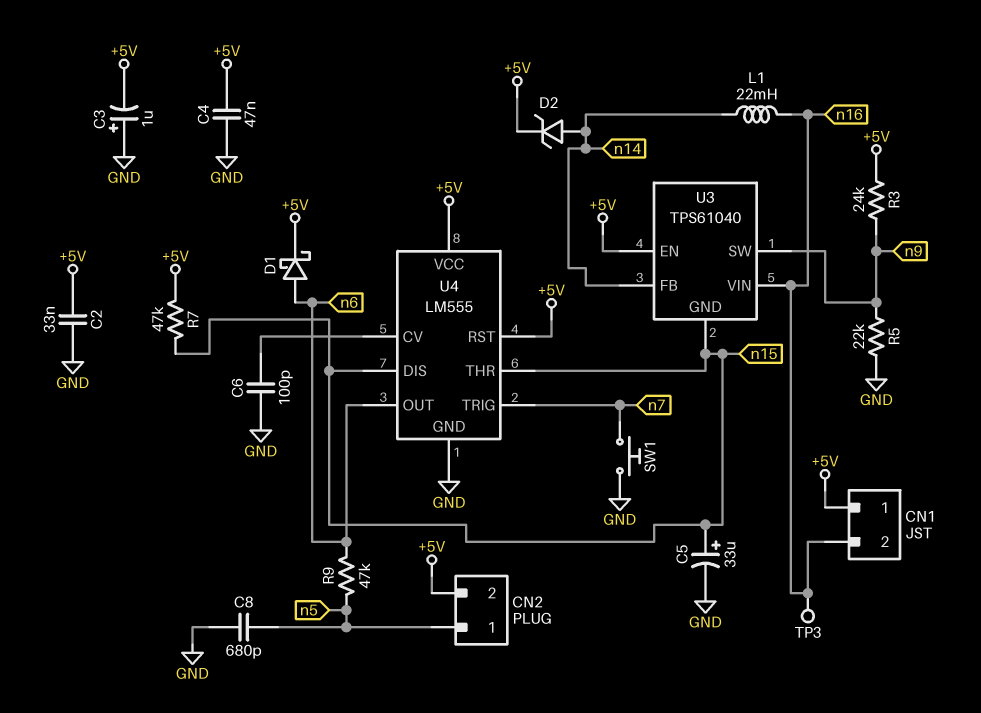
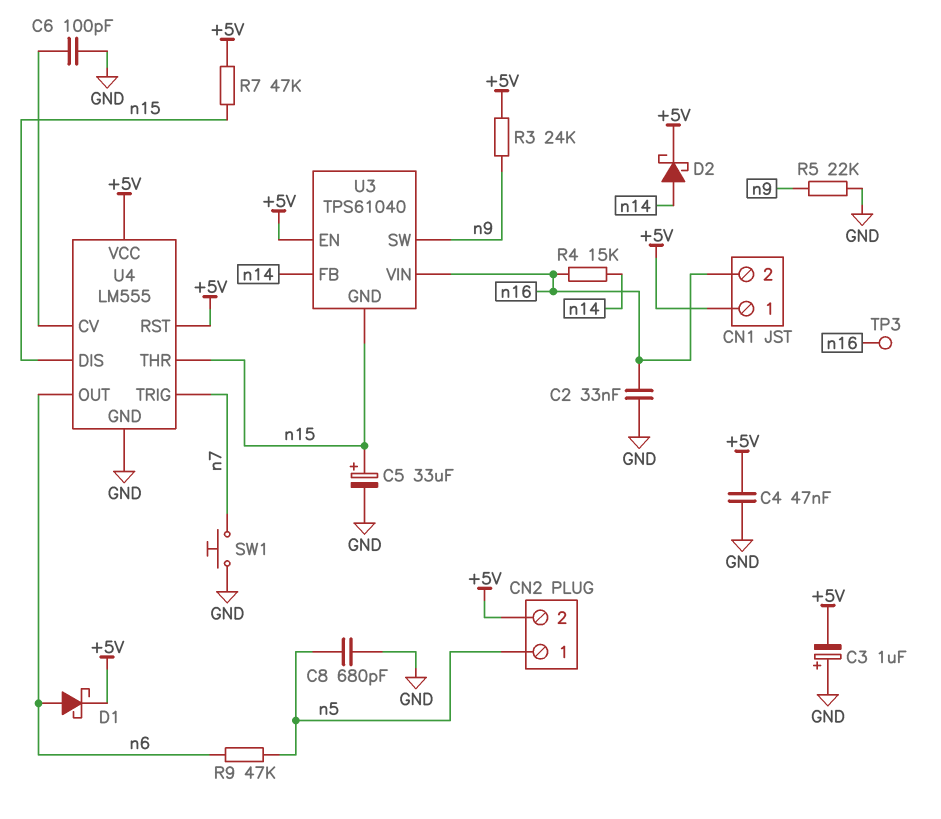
C2: 33nF (+5V, GND) -> 33nF (GND, n16)
D2: zener (A n14, K +5V) -> schottky (A n14, K +5V)
L1: 22mH (n14, n16) -> none
R4: none -> 15k (n14, n16)

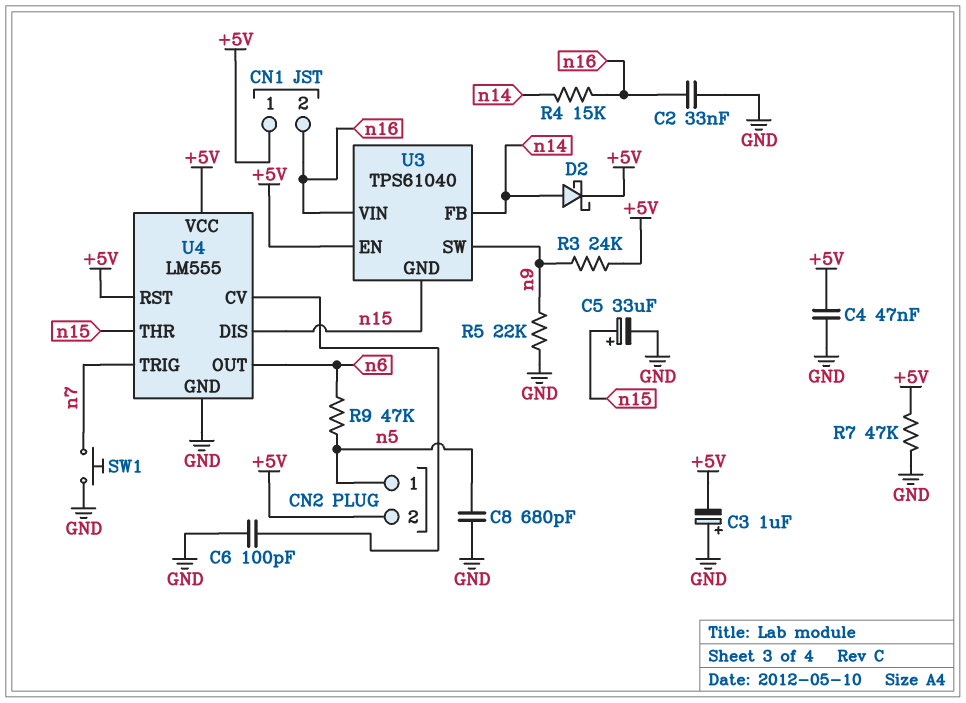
D1: schottky (A n6, K +5V) -> none
R7: 47k (+5V, n15) -> 47k (+5V, GND)
TP3: test point (n16) -> none

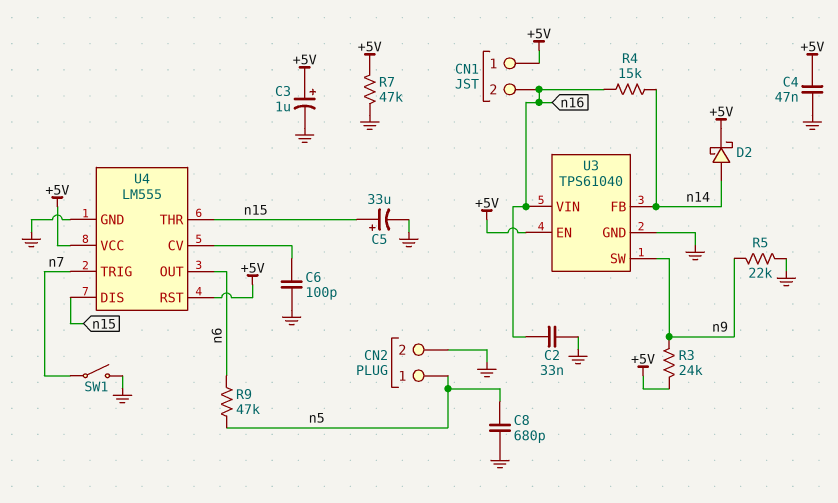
C3: 1uF (plus GND, minus +5V) -> 1uF (plus +5V, minus GND)
CN2 pin 2: +5V -> GND
SW1: button (GND, n7) -> switch (GND, n7)
U3 pin GND: n15 -> GND

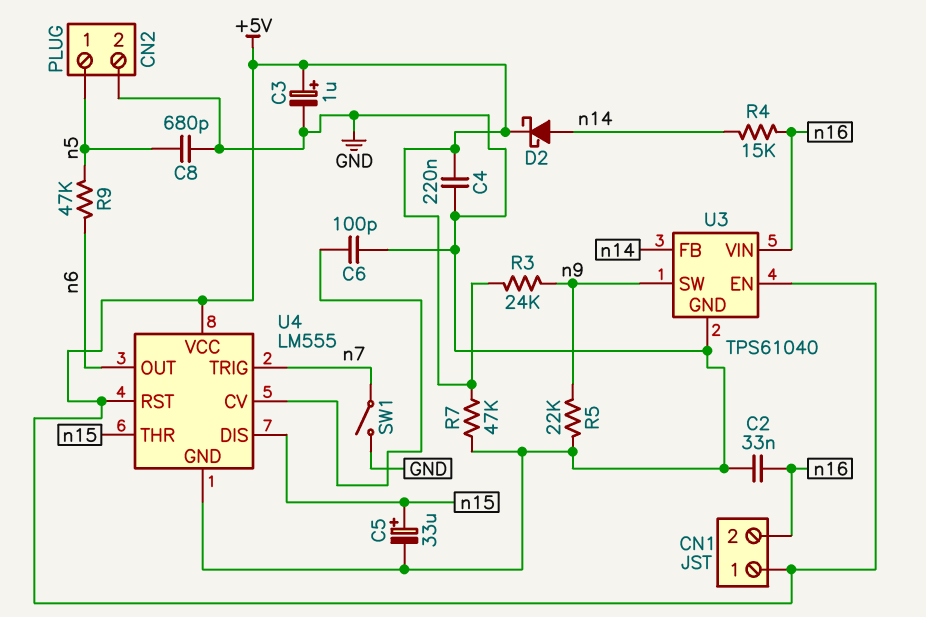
C4: 47nF (+5V, GND) -> 220nF (+5V, GND)

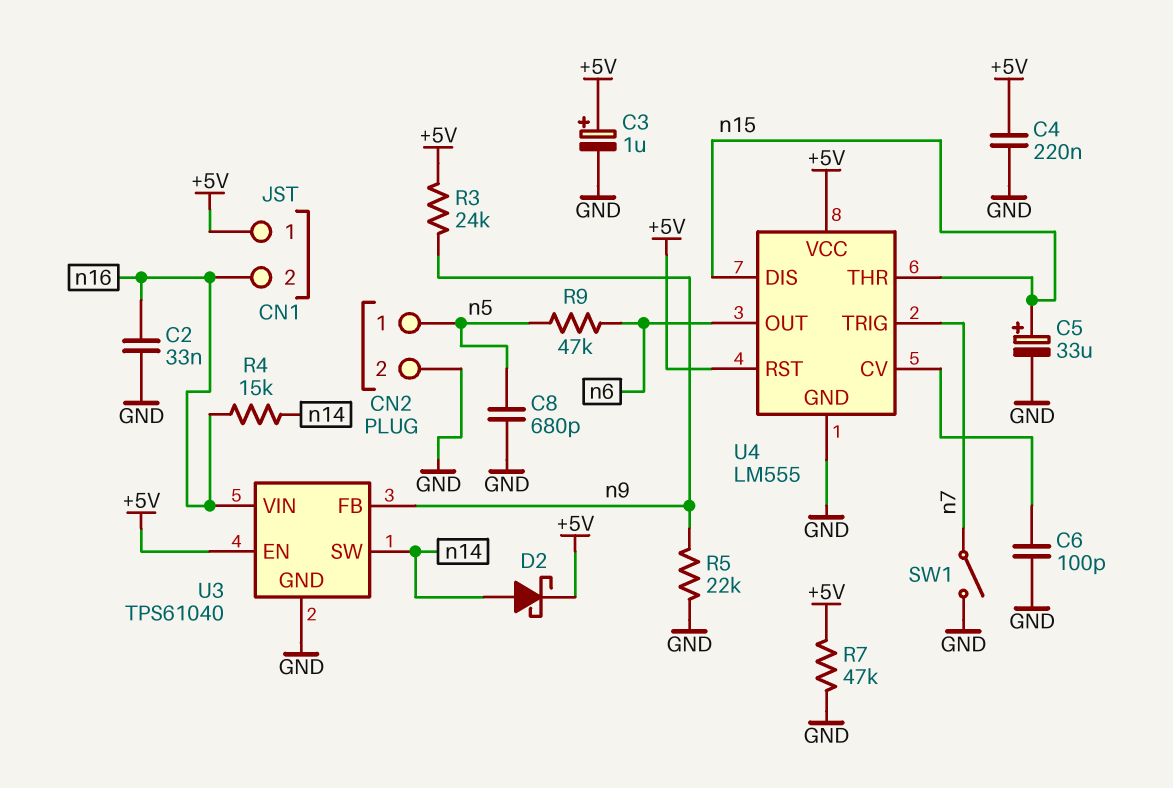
U3 pin FB: n14 -> n9
U3 pin SW: n9 -> n14

